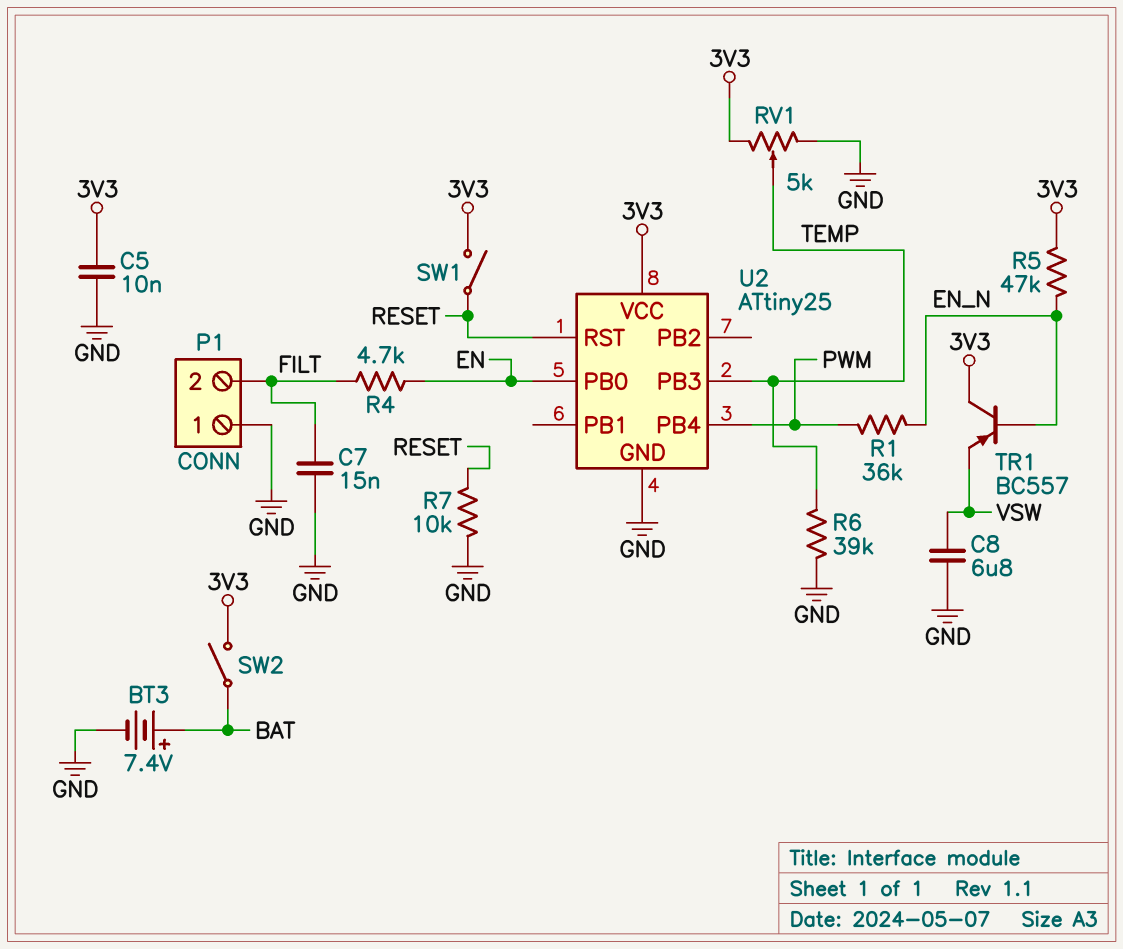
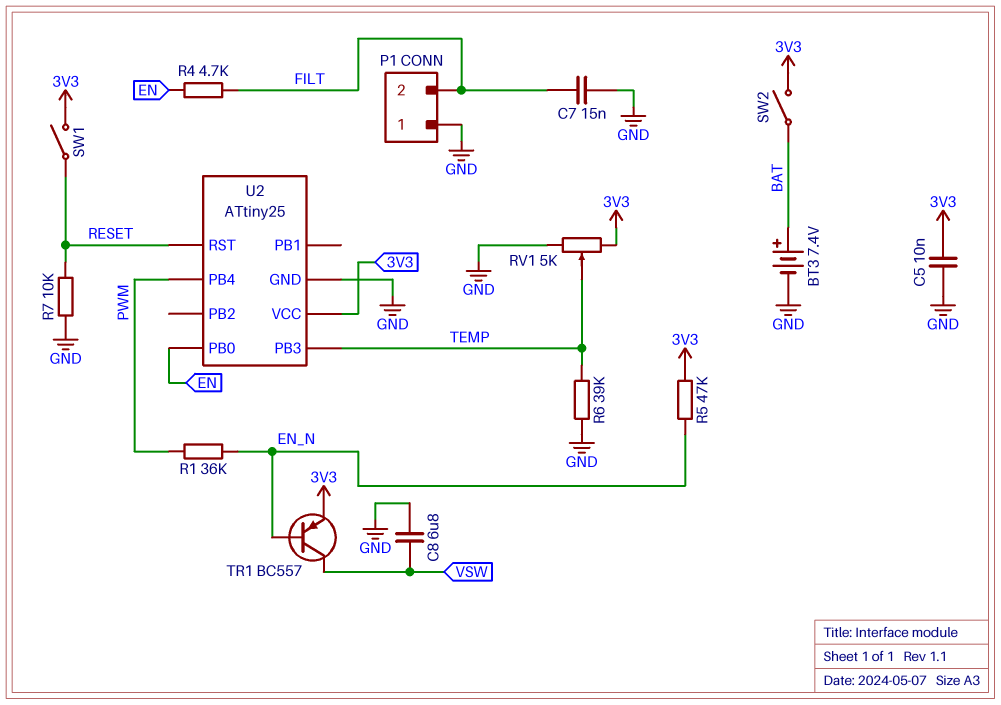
TR1: PNP BC557 (B EN_N, C 3V3, E VSW) -> PNP BC557 (B EN_N, C VSW, E 3V3)

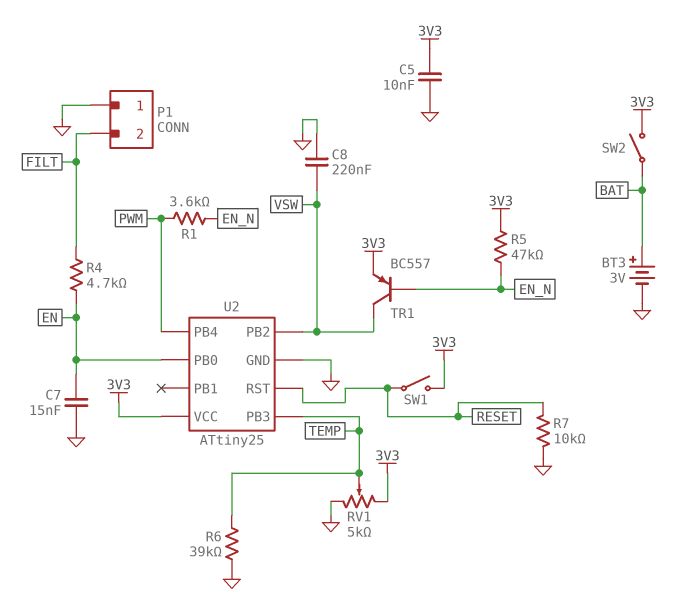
BT3: 7.4V (plus BAT, minus GND) -> 3V (plus BAT, minus GND)
C7: 15nF (FILT, GND) -> 15nF (EN, GND)
C8: 6.8uF (GND, VSW) -> 220nF (GND, VSW)
R1: 36k (EN_N, PWM) -> 3.6k (EN_N, PWM)
U2 pin PB2: none -> VSW

